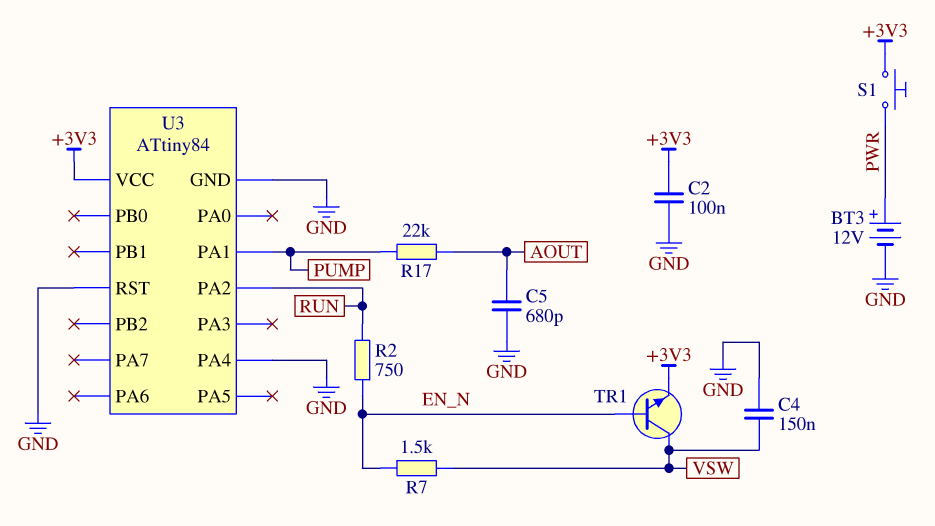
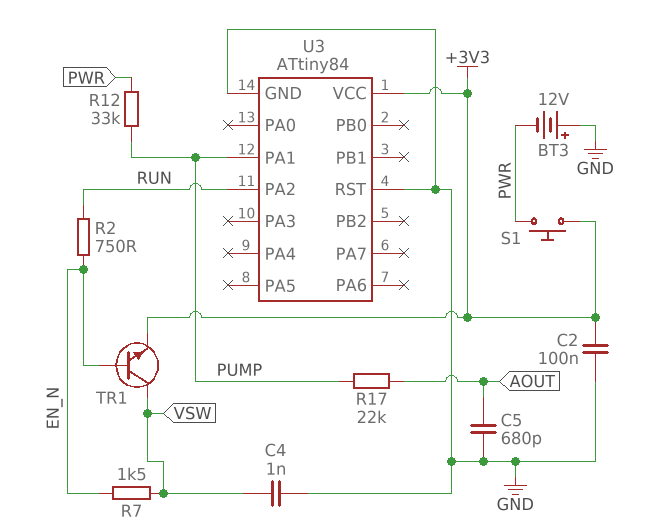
BT3: 12V (plus PWR, minus GND) -> 12V (plus GND, minus PWR)
C4: 150nF (GND, VSW) -> 1nF (GND, VSW)
R12: none -> 33k (PUMP, PWR)
U3 pin PA4: GND -> none

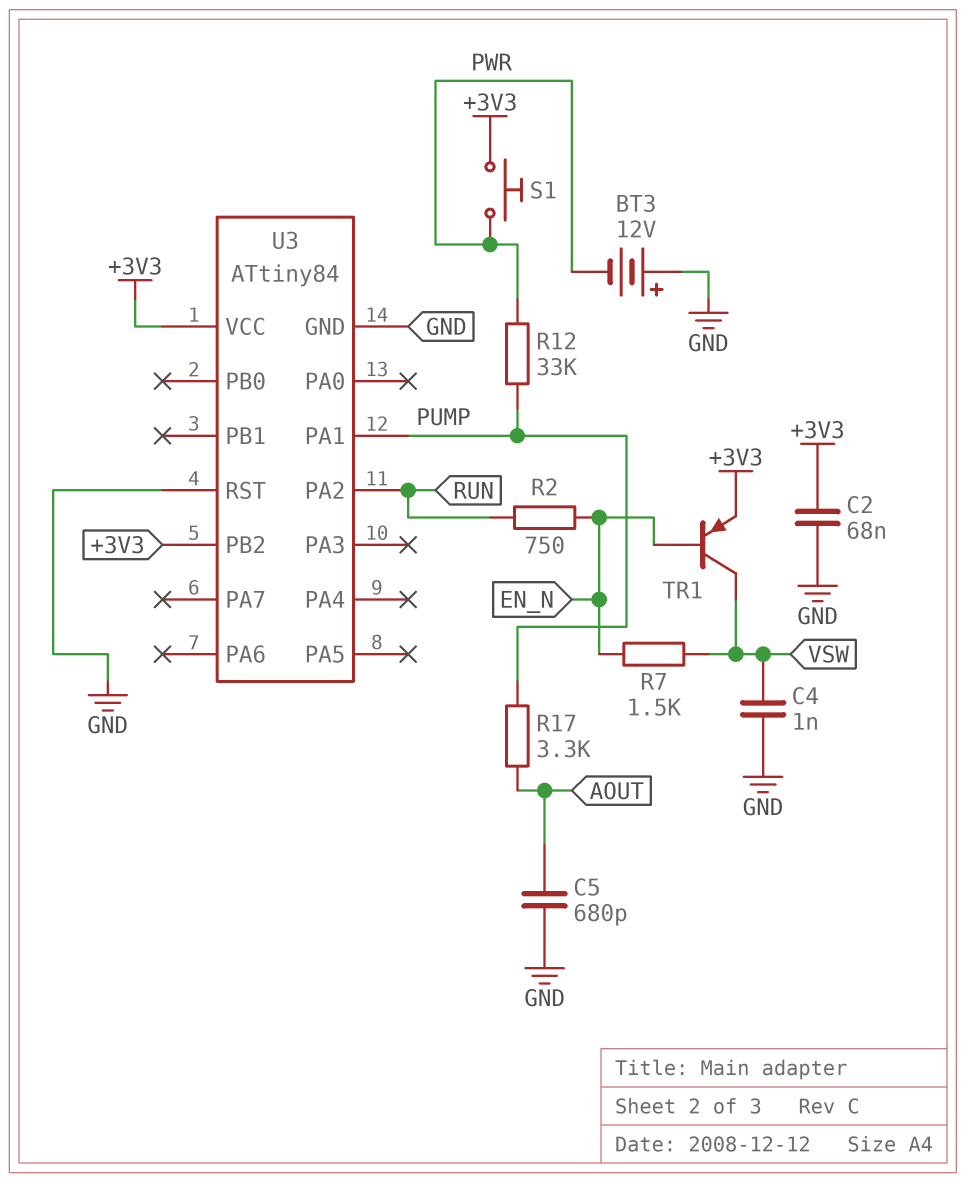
C2: 100nF (+3V3, GND) -> 68nF (+3V3, GND)
R17: 22k (AOUT, PUMP) -> 3.3k (AOUT, PUMP)
TR1: NPN (B EN_N, C VSW, E +3V3) -> PNP (B EN_N, C VSW, E +3V3)
U3 pin PB2: none -> +3V3

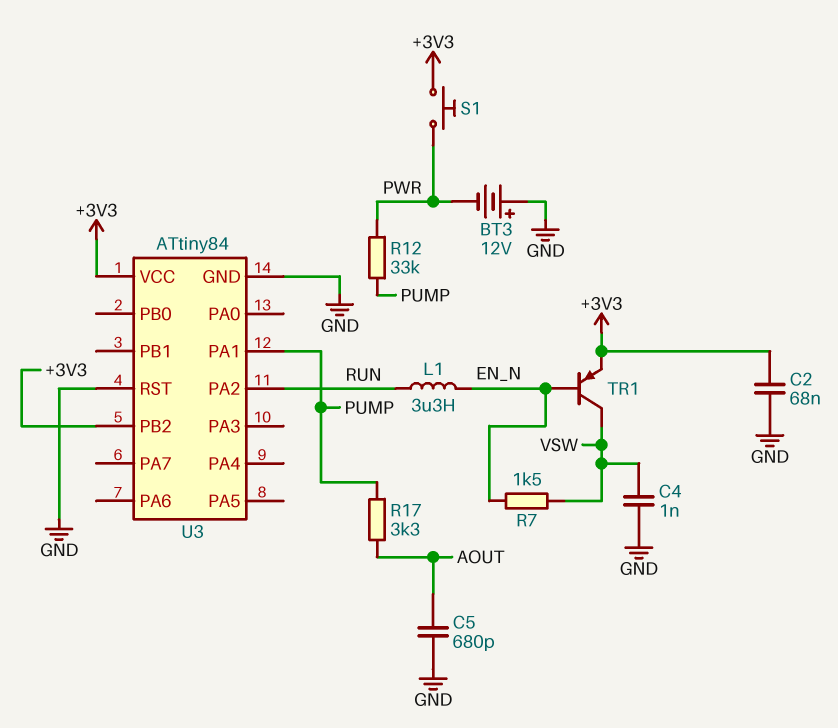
L1: none -> 3.3uH (EN_N, RUN)
R2: 750 (EN_N, RUN) -> none

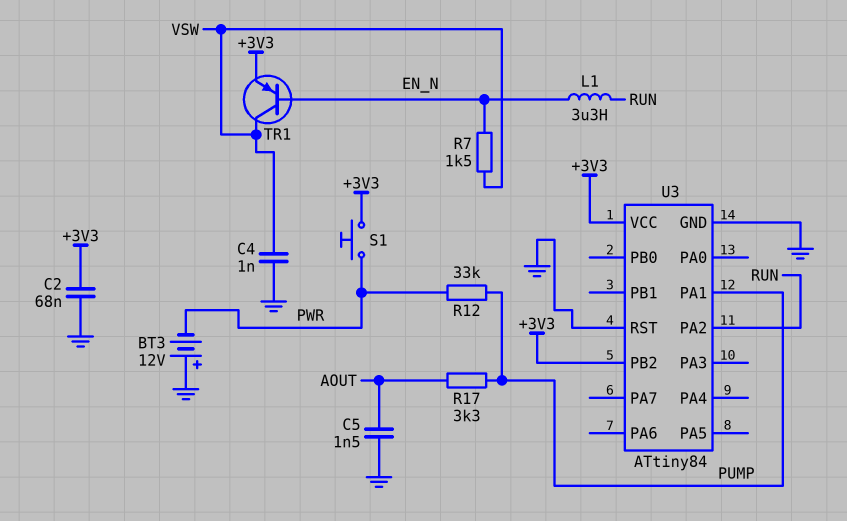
C5: 680pF (AOUT, GND) -> 1.5nF (AOUT, GND)

